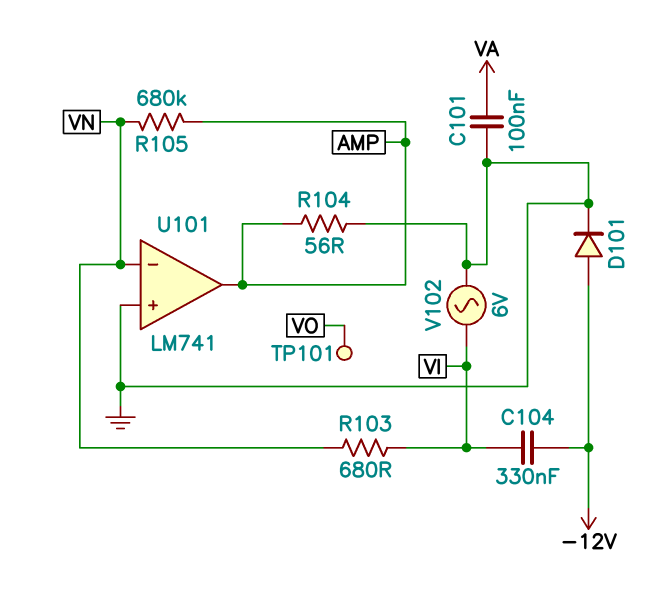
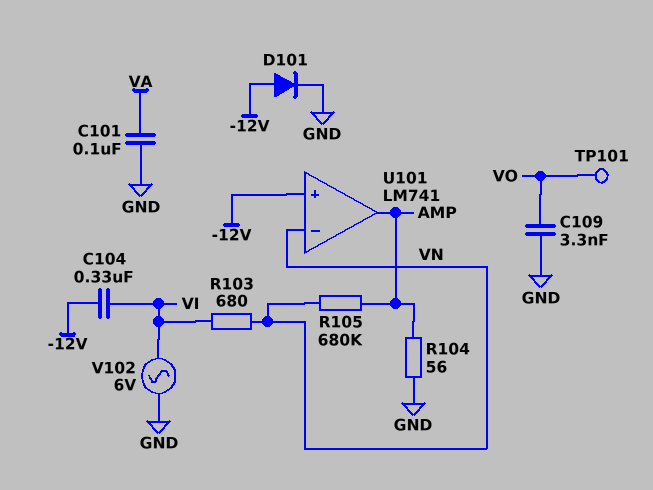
C109: none -> 3.3nF (GND, VO)
U101 pin in+: GND -> -12V

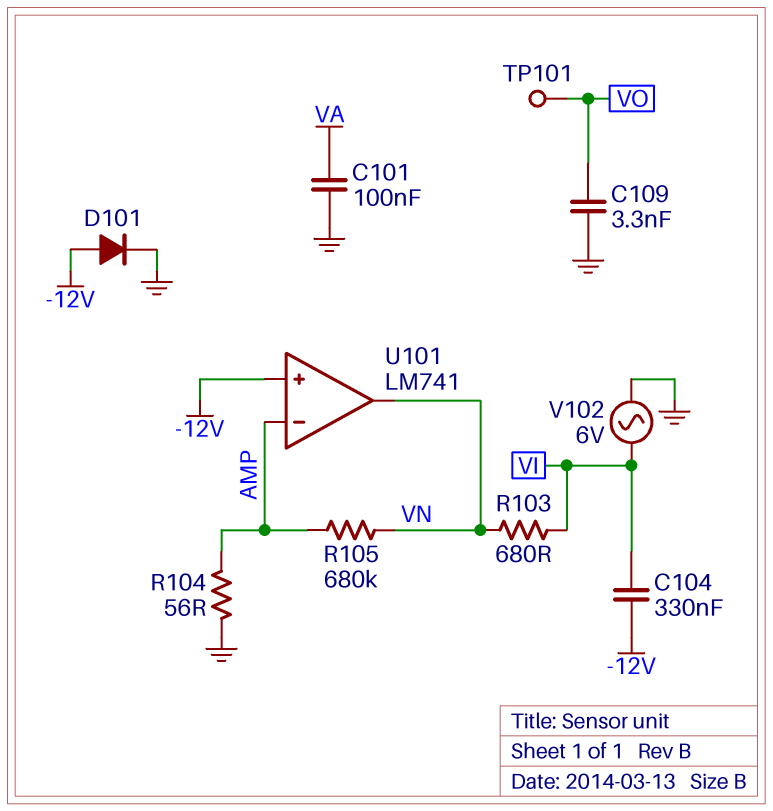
U101 pin in-: VN -> AMP
U101 pin out: AMP -> VN

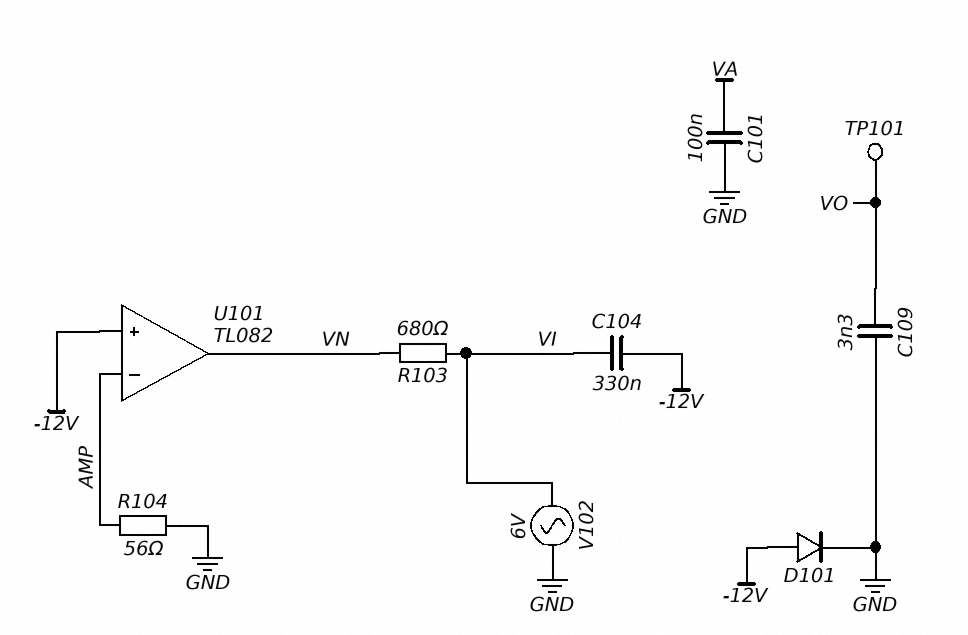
R105: 680k (AMP, VN) -> none
U101: LM741 -> TL082

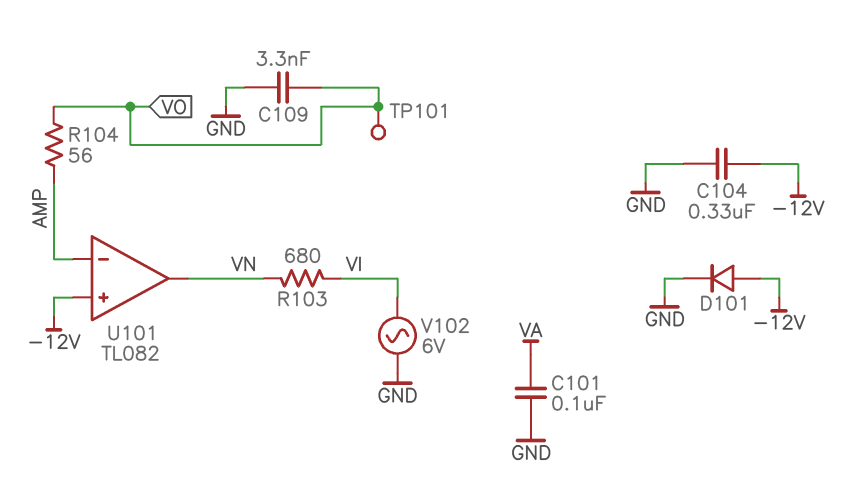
C104: 330nF (-12V, VI) -> 330nF (-12V, GND)
R104: 56 (AMP, GND) -> 56 (AMP, VO)

